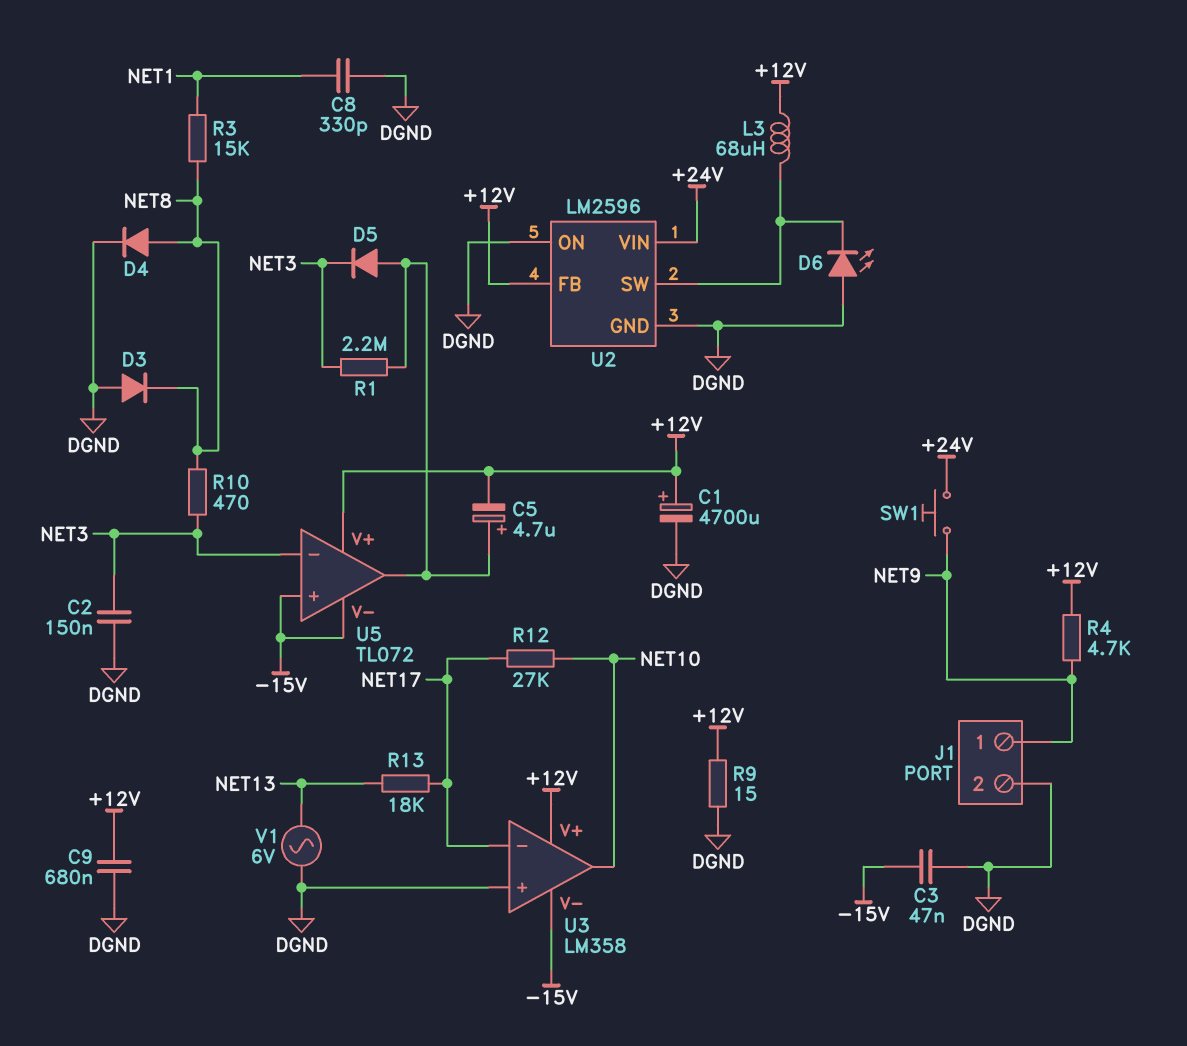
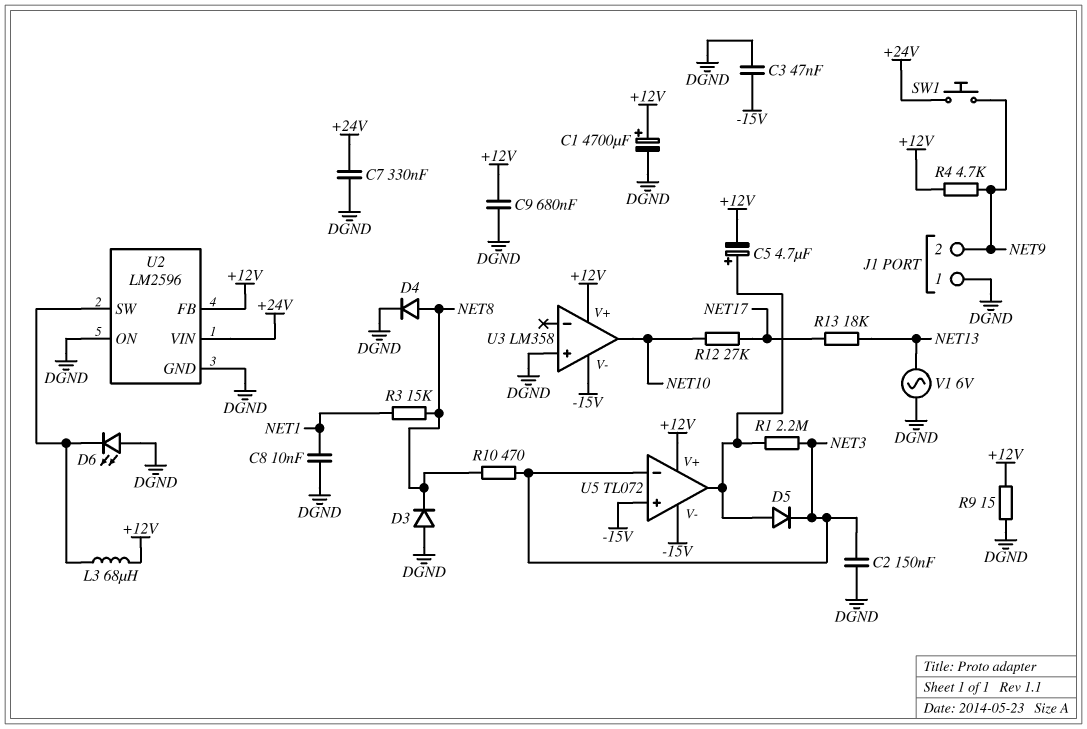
C7: none -> 330nF (+24V, DGND)
C8: 330pF (DGND, NET1) -> 10nF (DGND, NET1)
J1 pin 1: NET9 -> DGND
J1 pin 2: DGND -> NET9
U3 pin in-: NET17 -> none

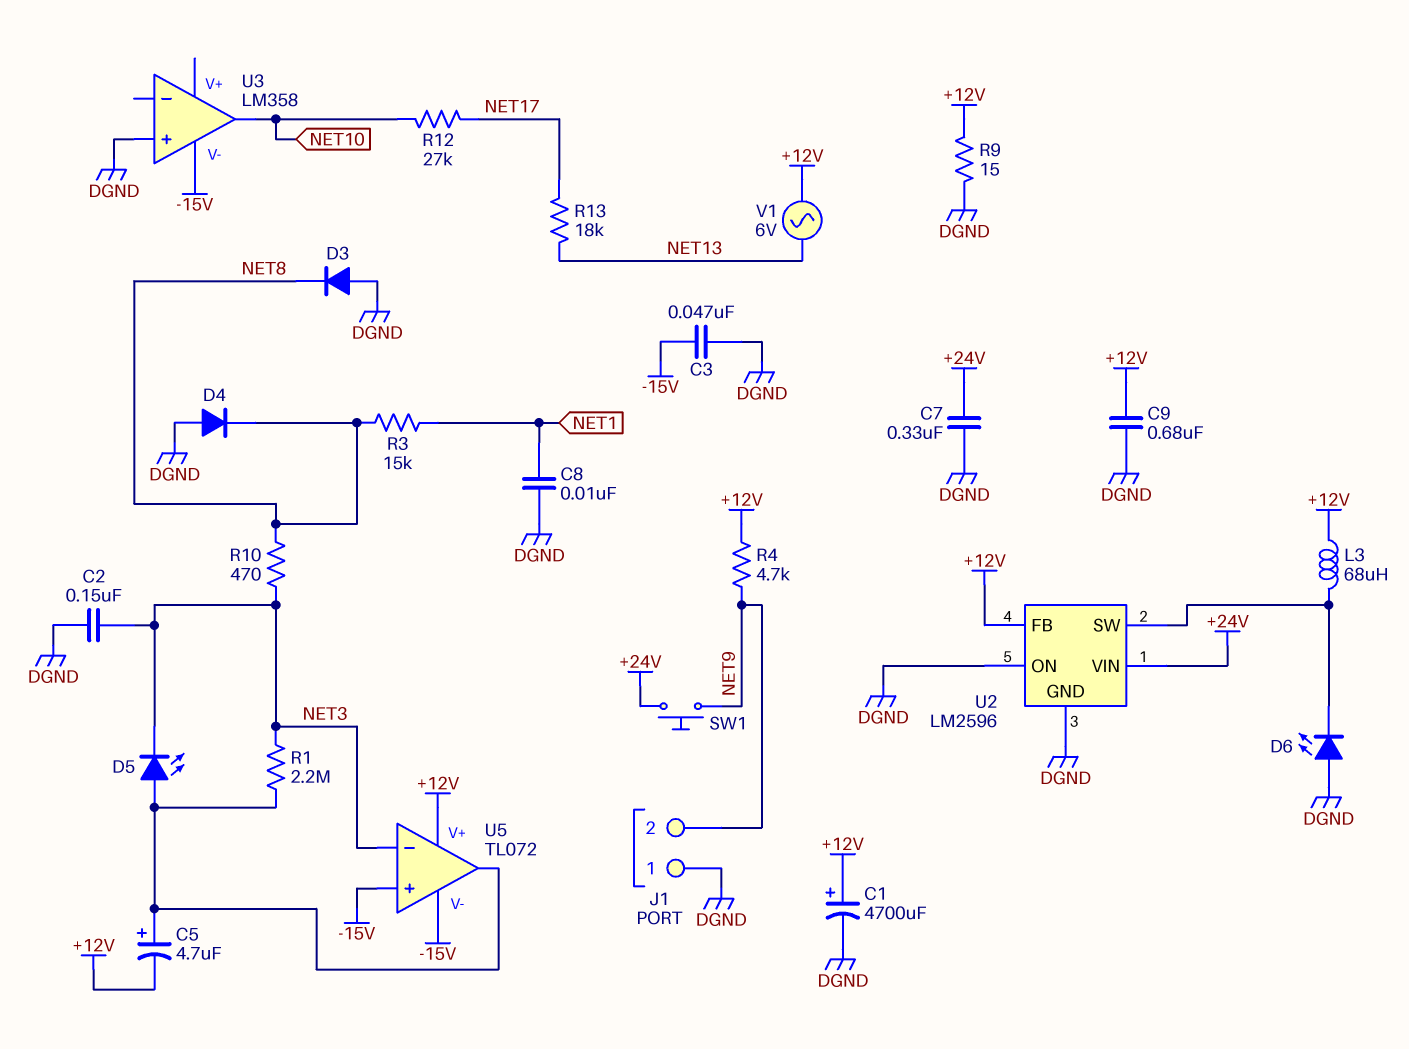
D4: diode (A NET8, K DGND) -> diode (A DGND, K NET8)
D5: diode (A U5/out, K NET3) -> LED (A U5/out, K NET3)
U3 pin V+: +12V -> none
V1: AC 6V (DGND, NET13) -> AC 6V (+12V, NET13)

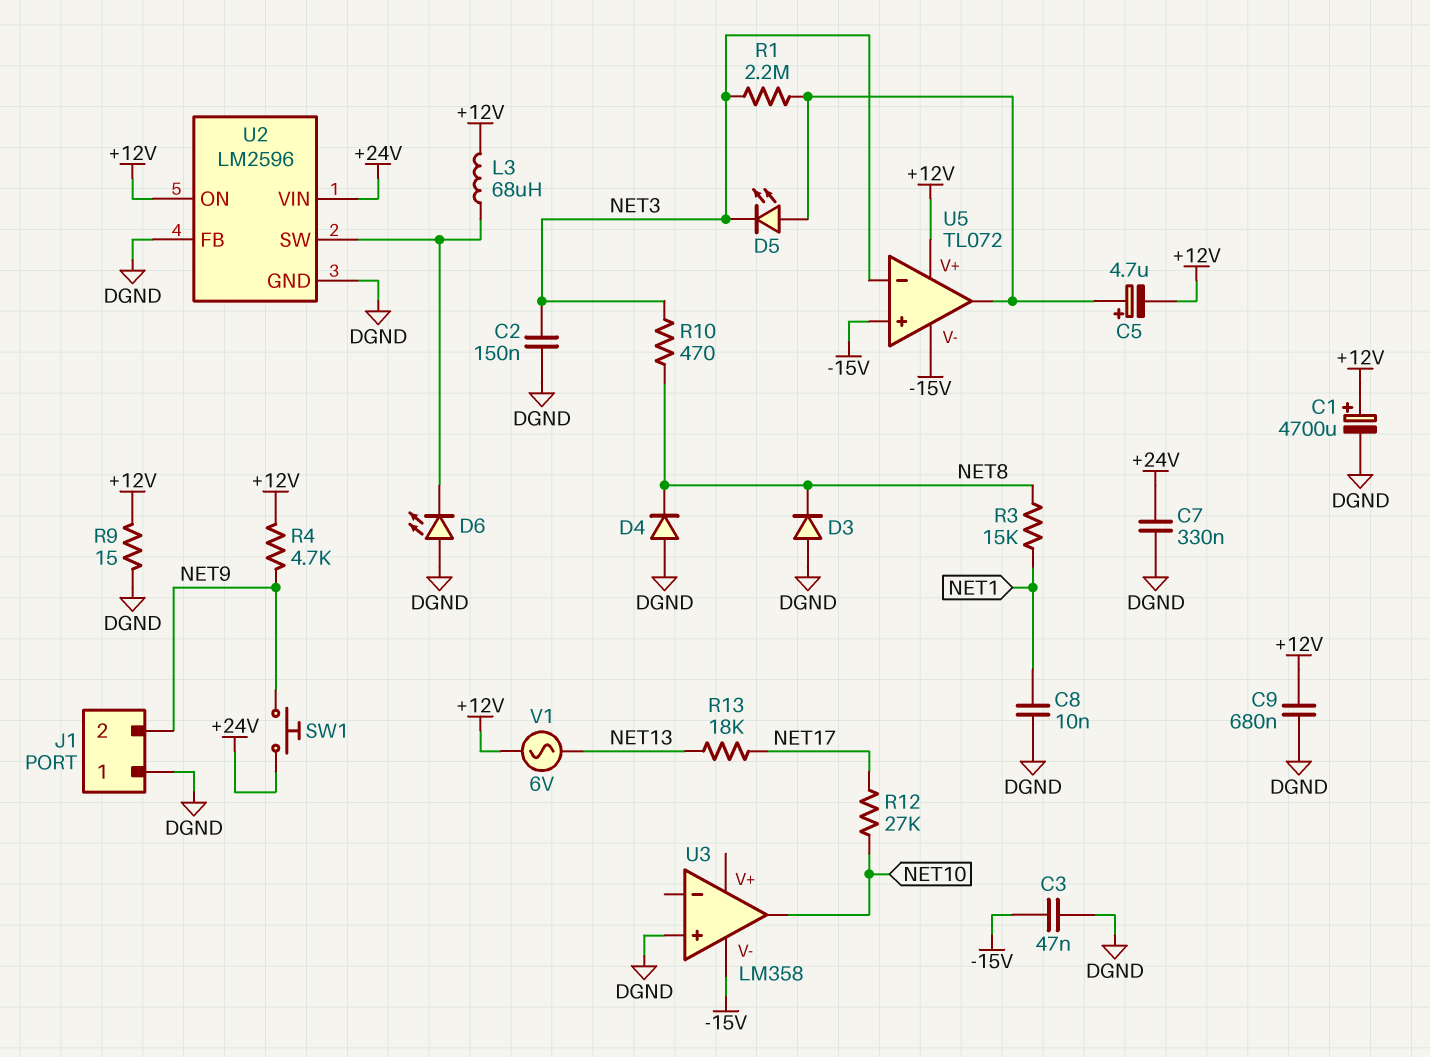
U2 pin FB: +12V -> DGND
U2 pin ON: DGND -> +12V

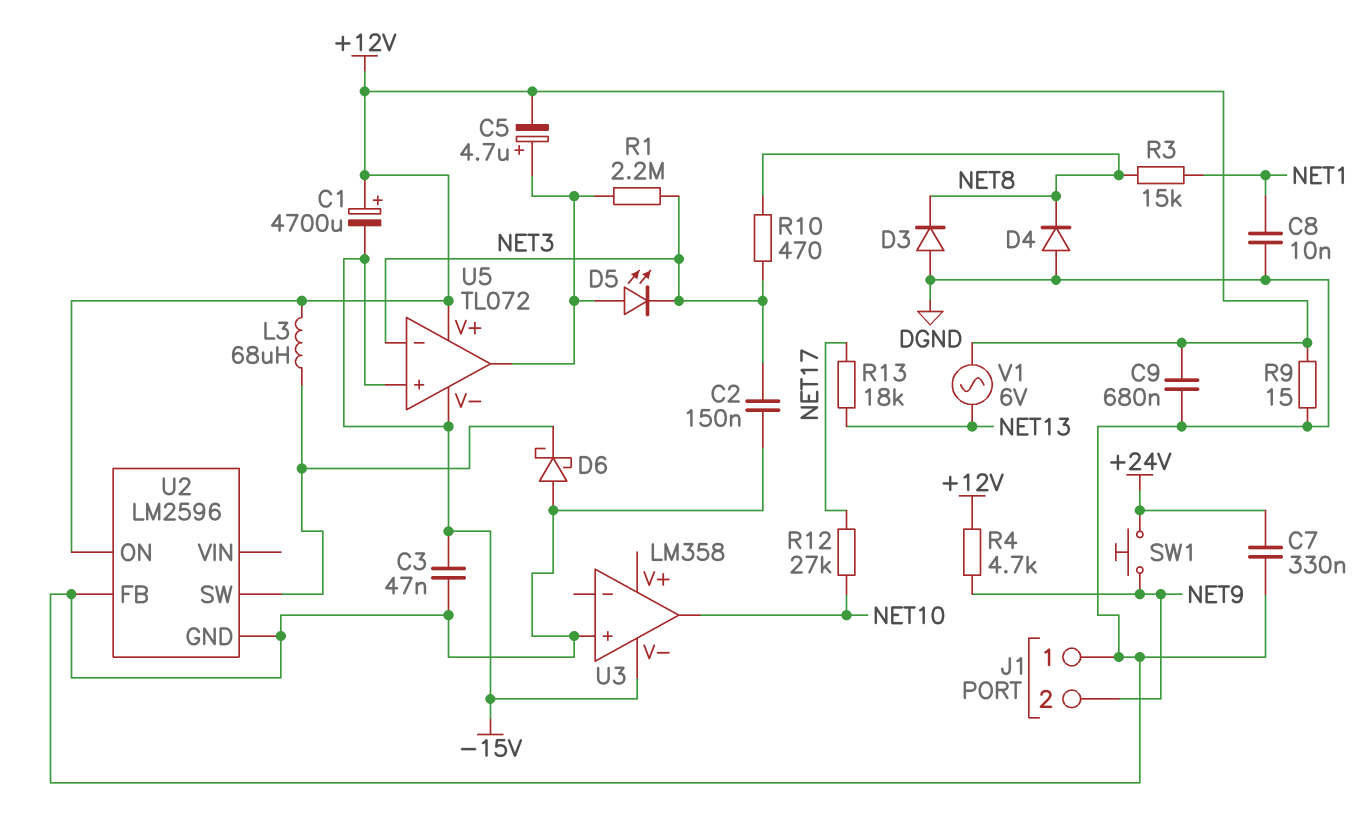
C1: 4700uF (plus +12V, minus DGND) -> 4700uF (plus +12V, minus -15V)
D6: LED (A DGND, K U2/SW) -> schottky (A DGND, K U2/SW)
U2 pin VIN: +24V -> none

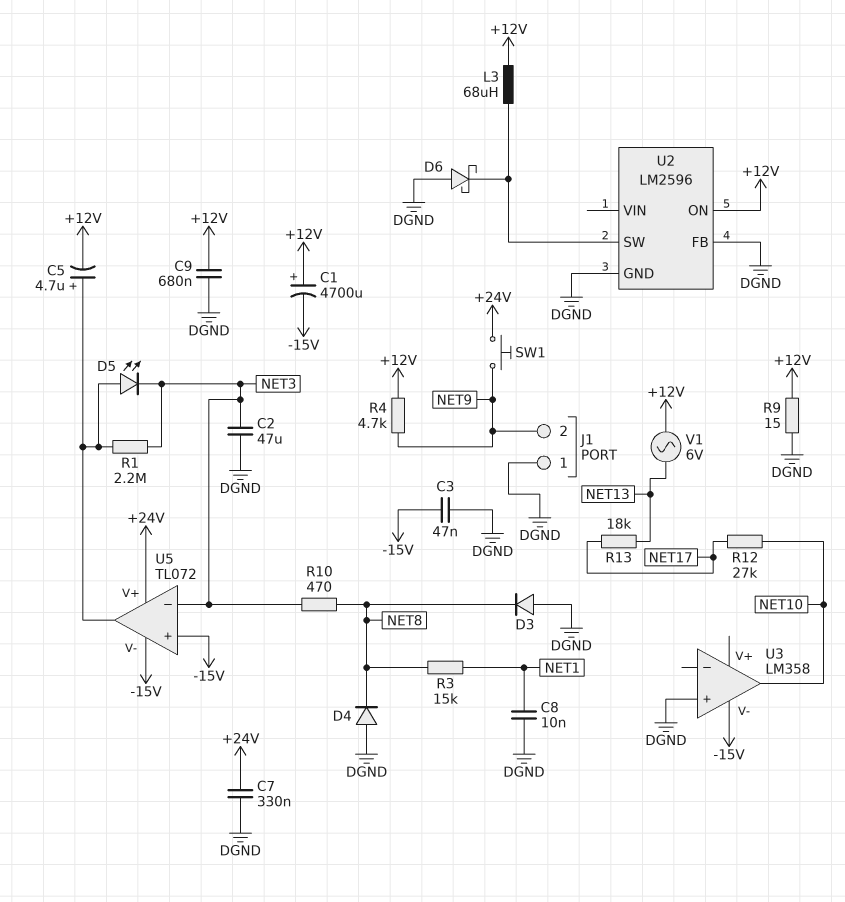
C2: 150nF (DGND, NET3) -> 47uF (DGND, NET3)
U5 pin V+: +12V -> +24V

